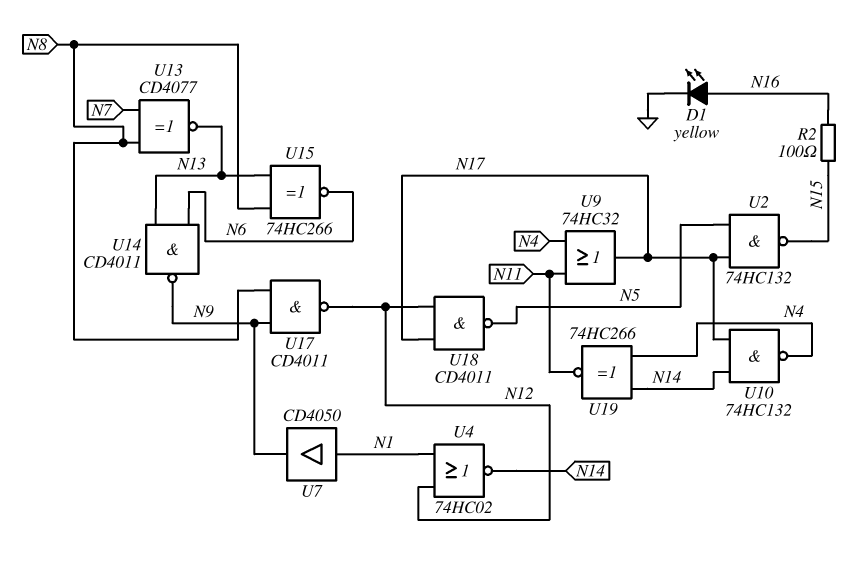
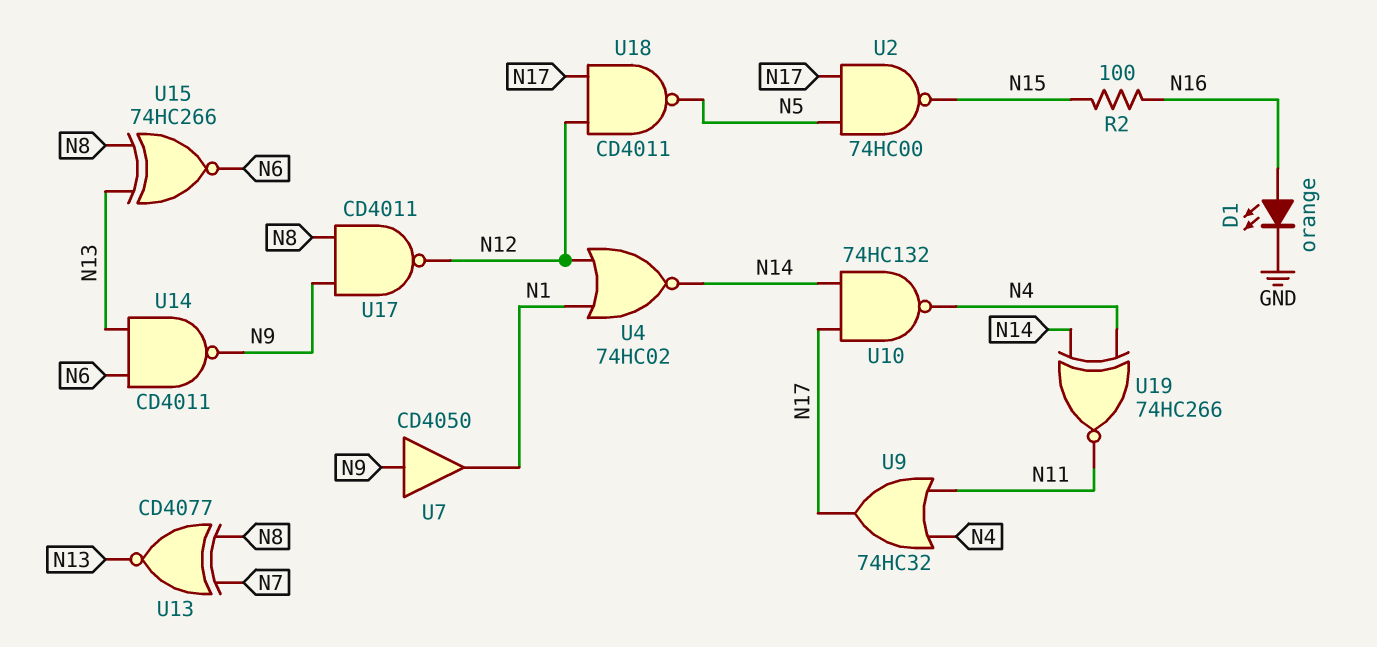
D1: LED yellow (A N16, K GND) -> LED orange (A N16, K GND)
U2: NAND 74HC132 (in N5, in N17, out N15) -> NAND 74HC00 (in N5, in N17, out N15)
U7: buffer CD4050 (in N1, out N9) -> buffer CD4050 (in N9, out N1)

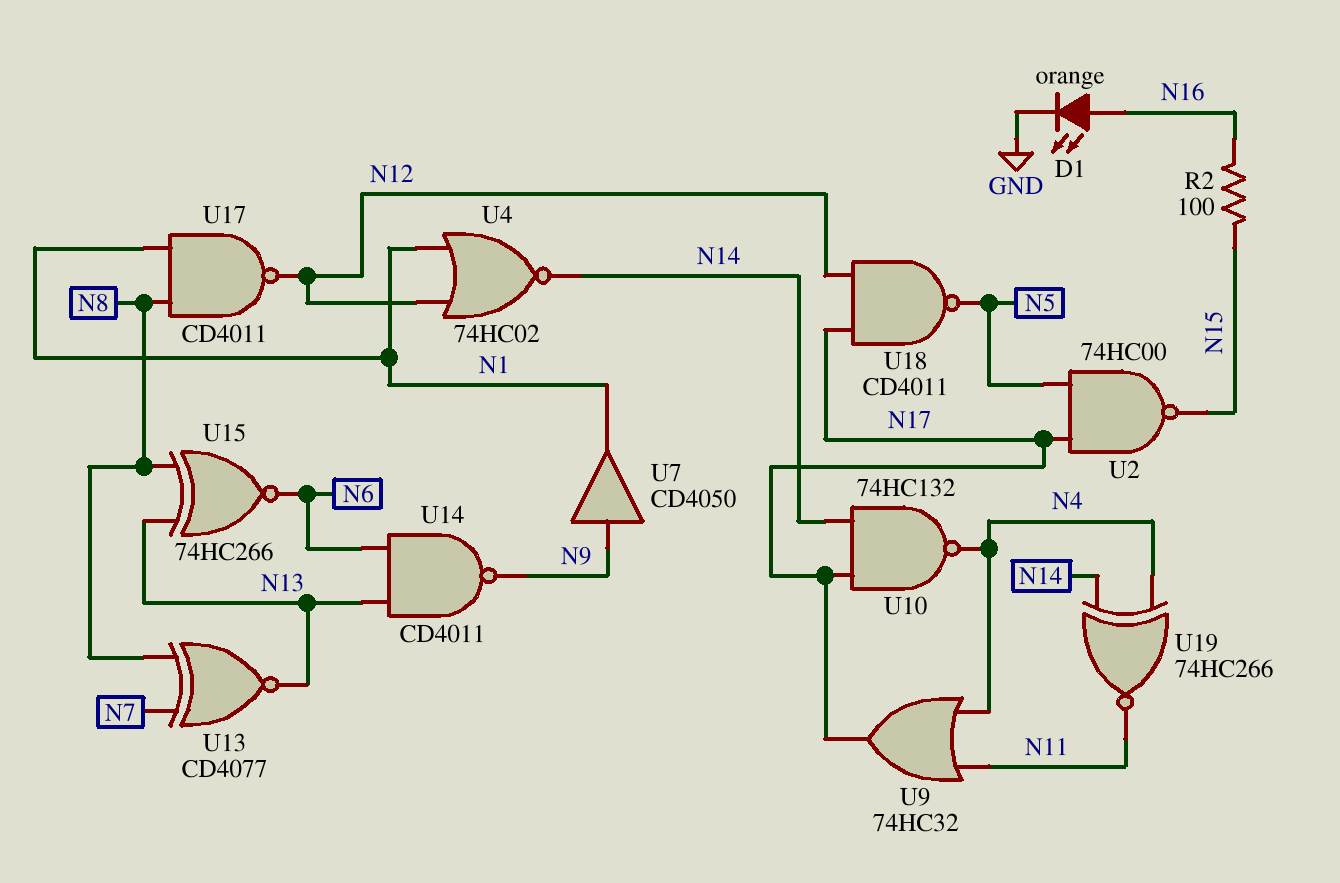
U17: NAND CD4011 (in N8, in N9, out N12) -> NAND CD4011 (in N1, in N8, out N12)

